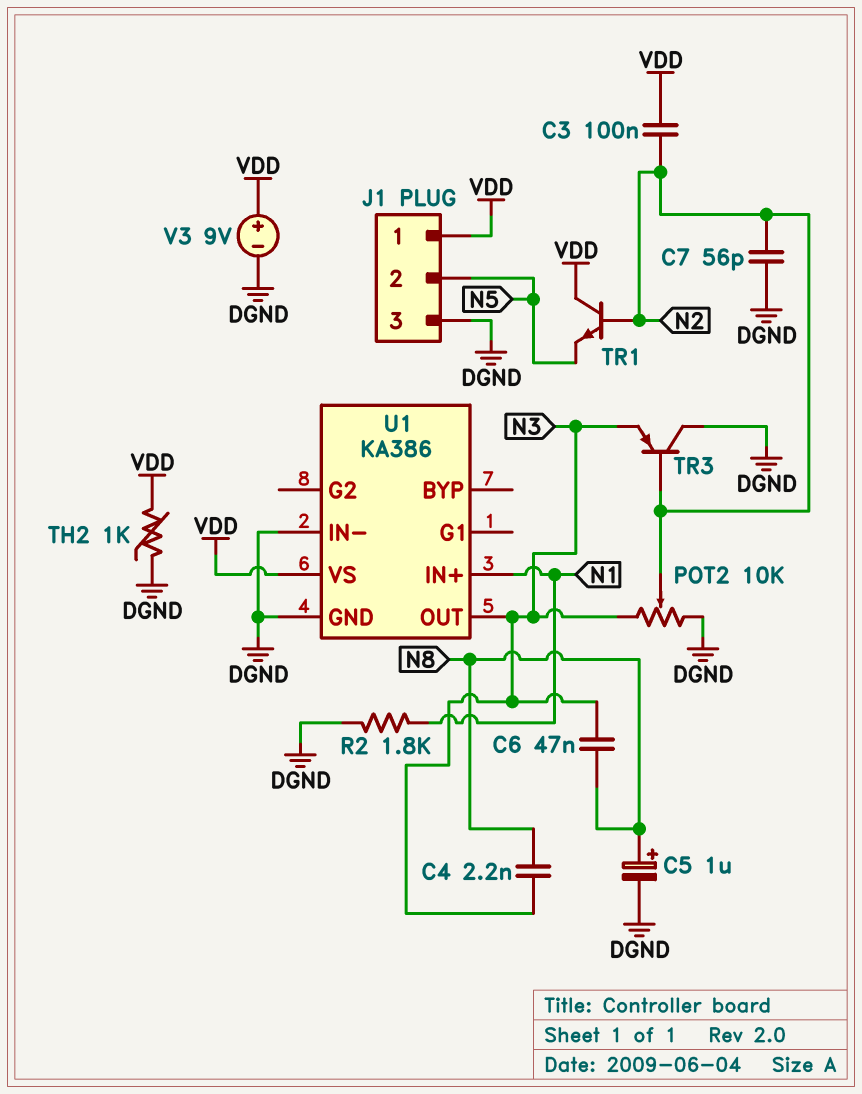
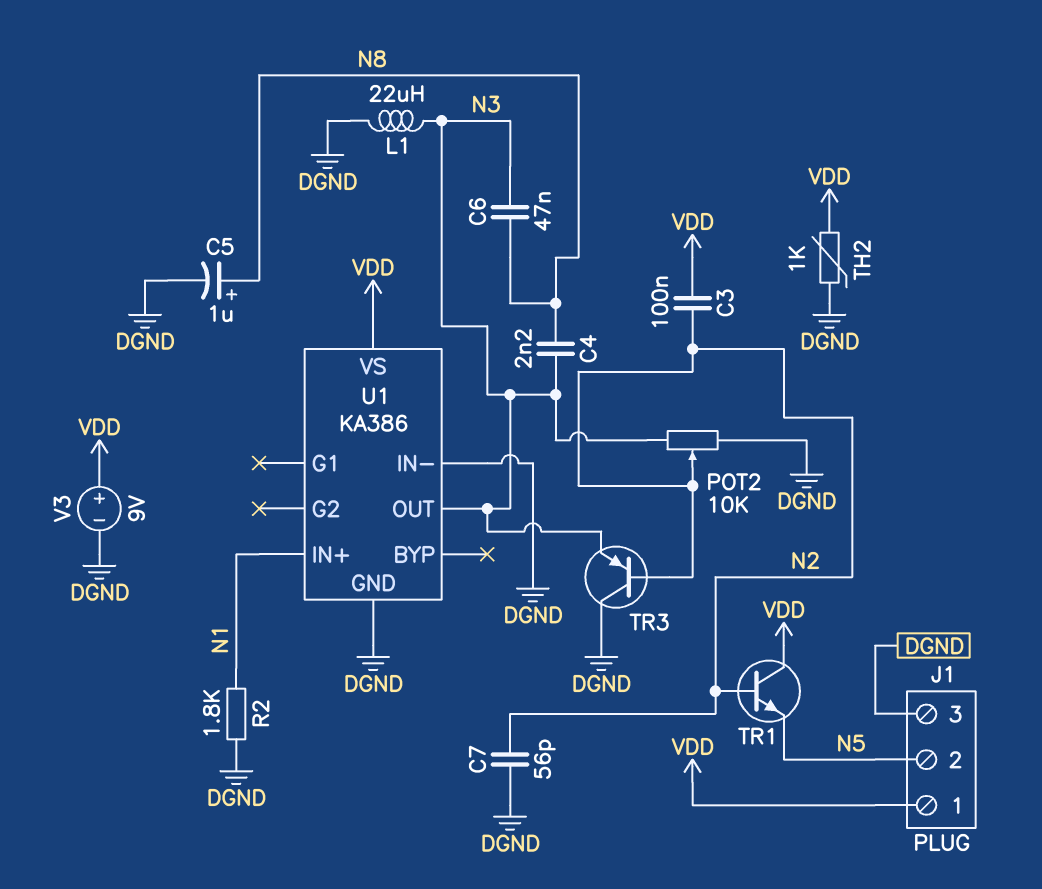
L1: none -> 22uH (DGND, N3)

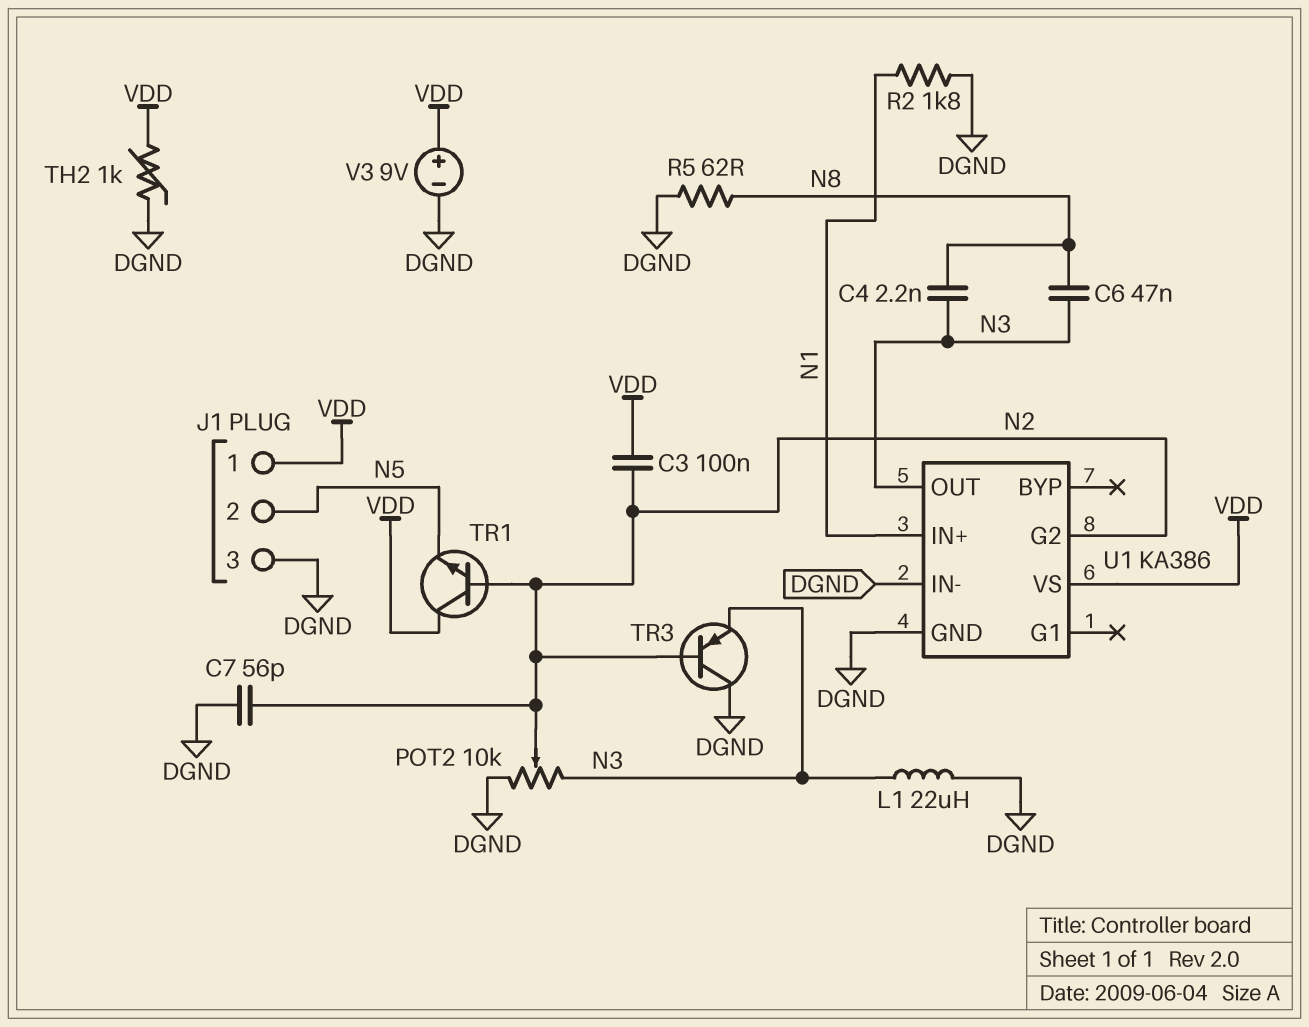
C5: 1uF (plus N8, minus DGND) -> none
R5: none -> 62 (DGND, N8)
U1 pin G2: none -> N2

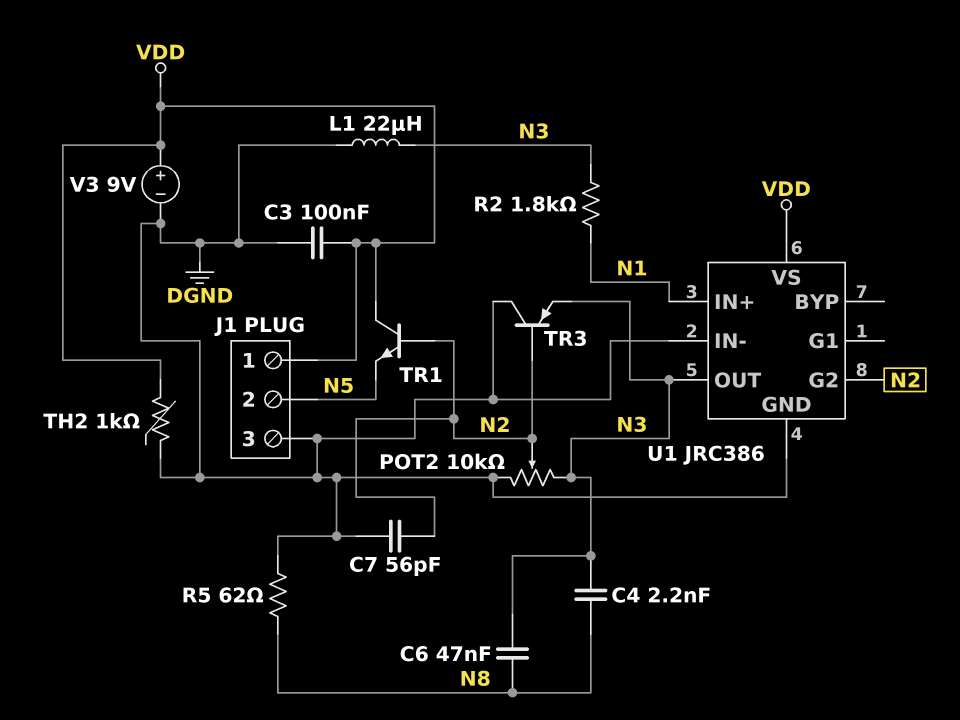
C3: 100nF (N2, VDD) -> 100nF (DGND, VDD)
R2: 1.8k (DGND, N1) -> 1.8k (N1, N3)
U1: KA386 -> JRC386

